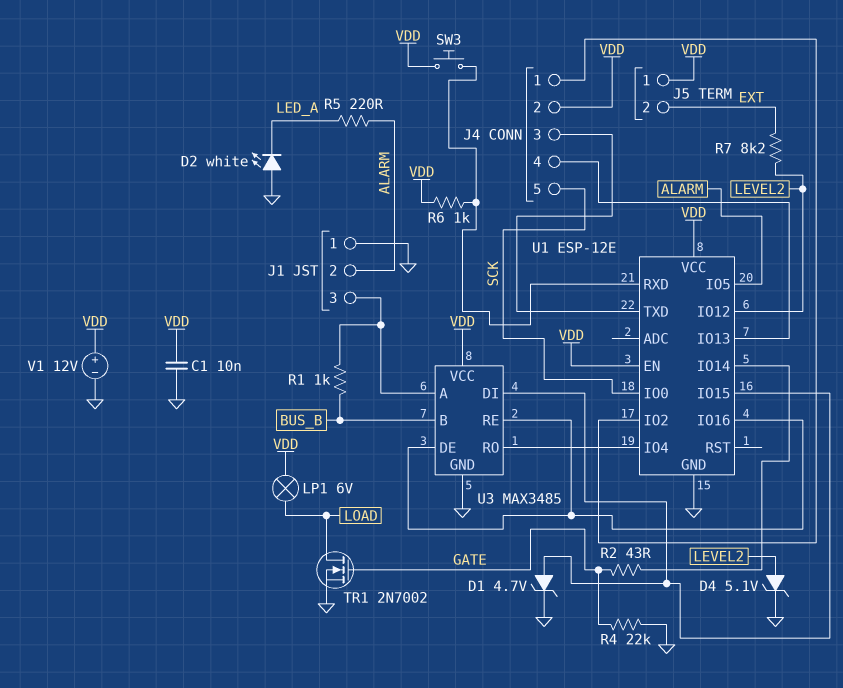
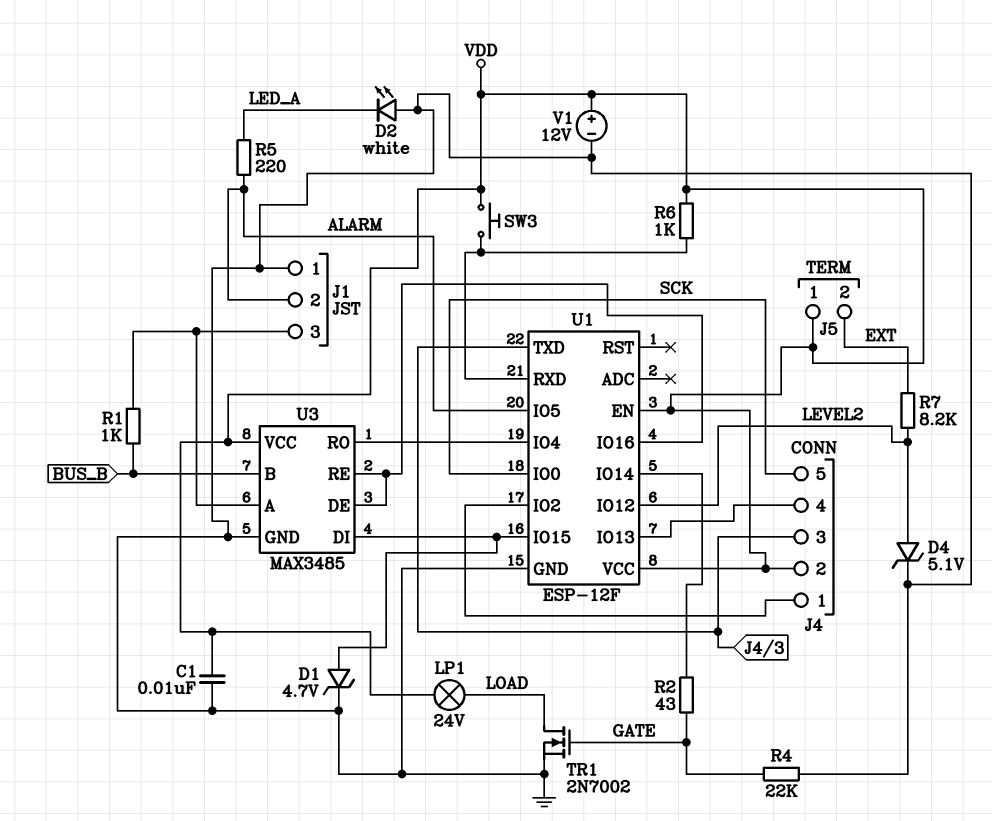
LP1: lamp 6V (LOAD, VDD) -> lamp 24V (LOAD, VDD)
U1: ESP-12E -> ESP-12F

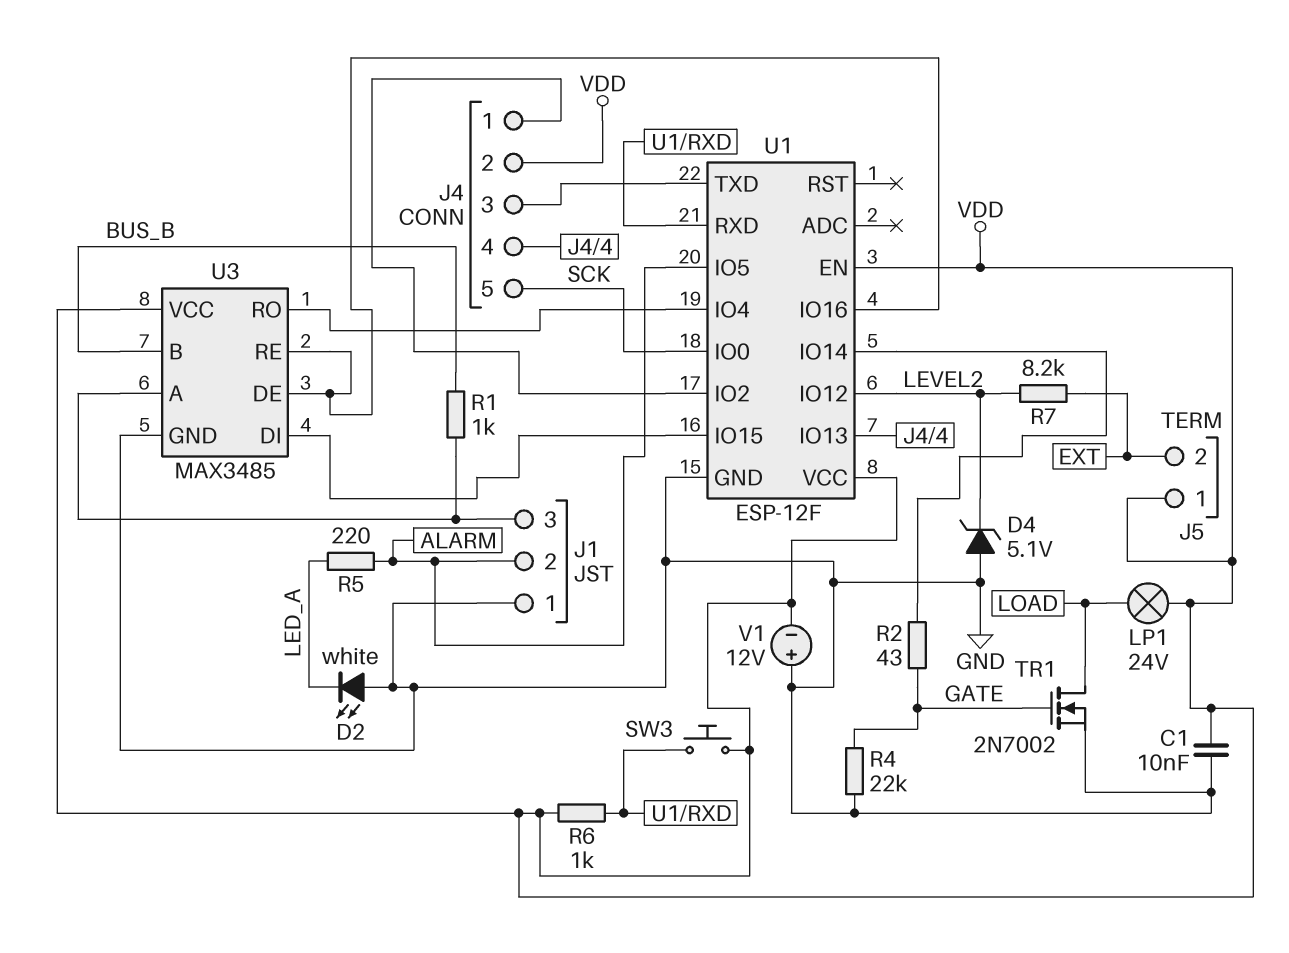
D1: zener 4.7V (A U1/IO15, K GND) -> none
D4: zener 5.1V (A LEVEL2, K GND) -> zener 5.1V (A GND, K LEVEL2)
V1: 12V (plus VDD, minus GND) -> 12V (plus GND, minus VDD)

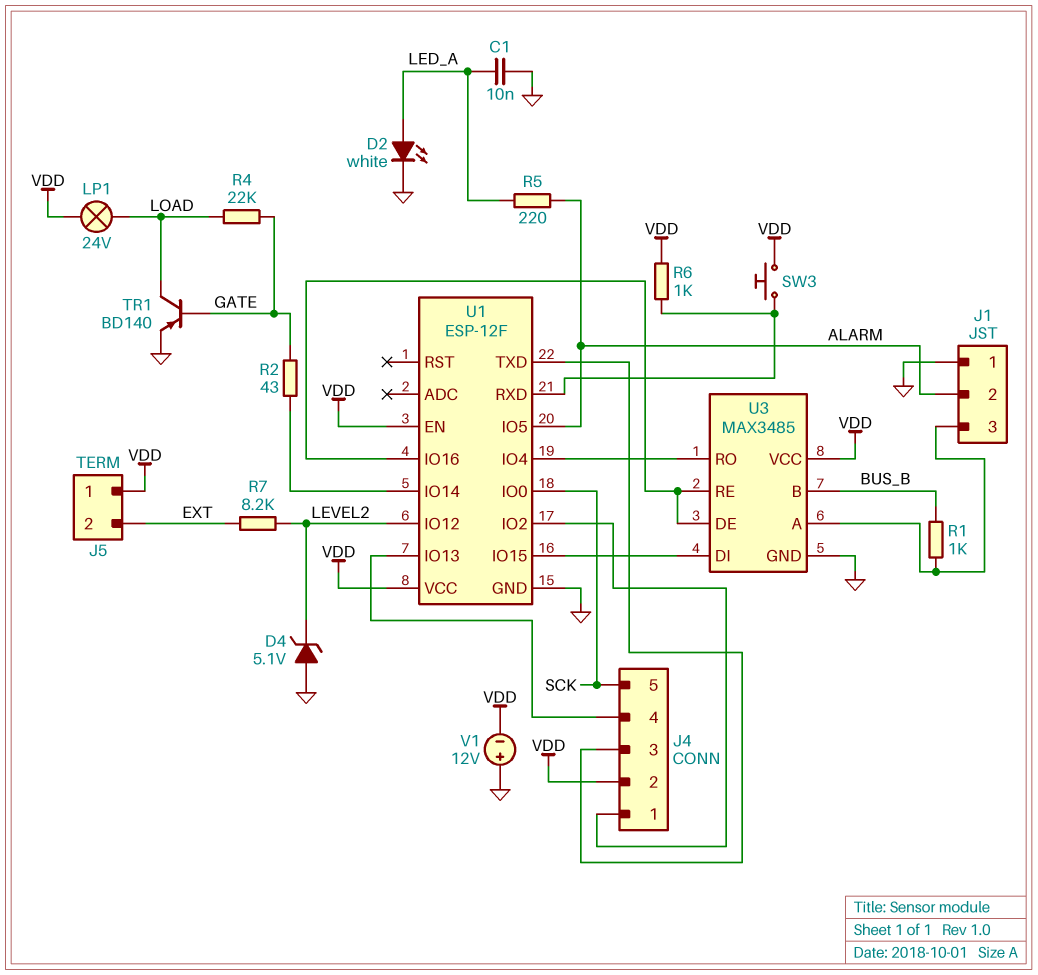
C1: 10nF (GND, VDD) -> 10nF (GND, LED_A)
D2: LED white (A GND, K LED_A) -> LED white (A LED_A, K GND)
R4: 22k (GATE, GND) -> 22k (GATE, LOAD)
TR1: NMOS 2N7002 (G GATE, D LOAD, S GND) -> PNP BD140 (B GATE, C LOAD, E GND)

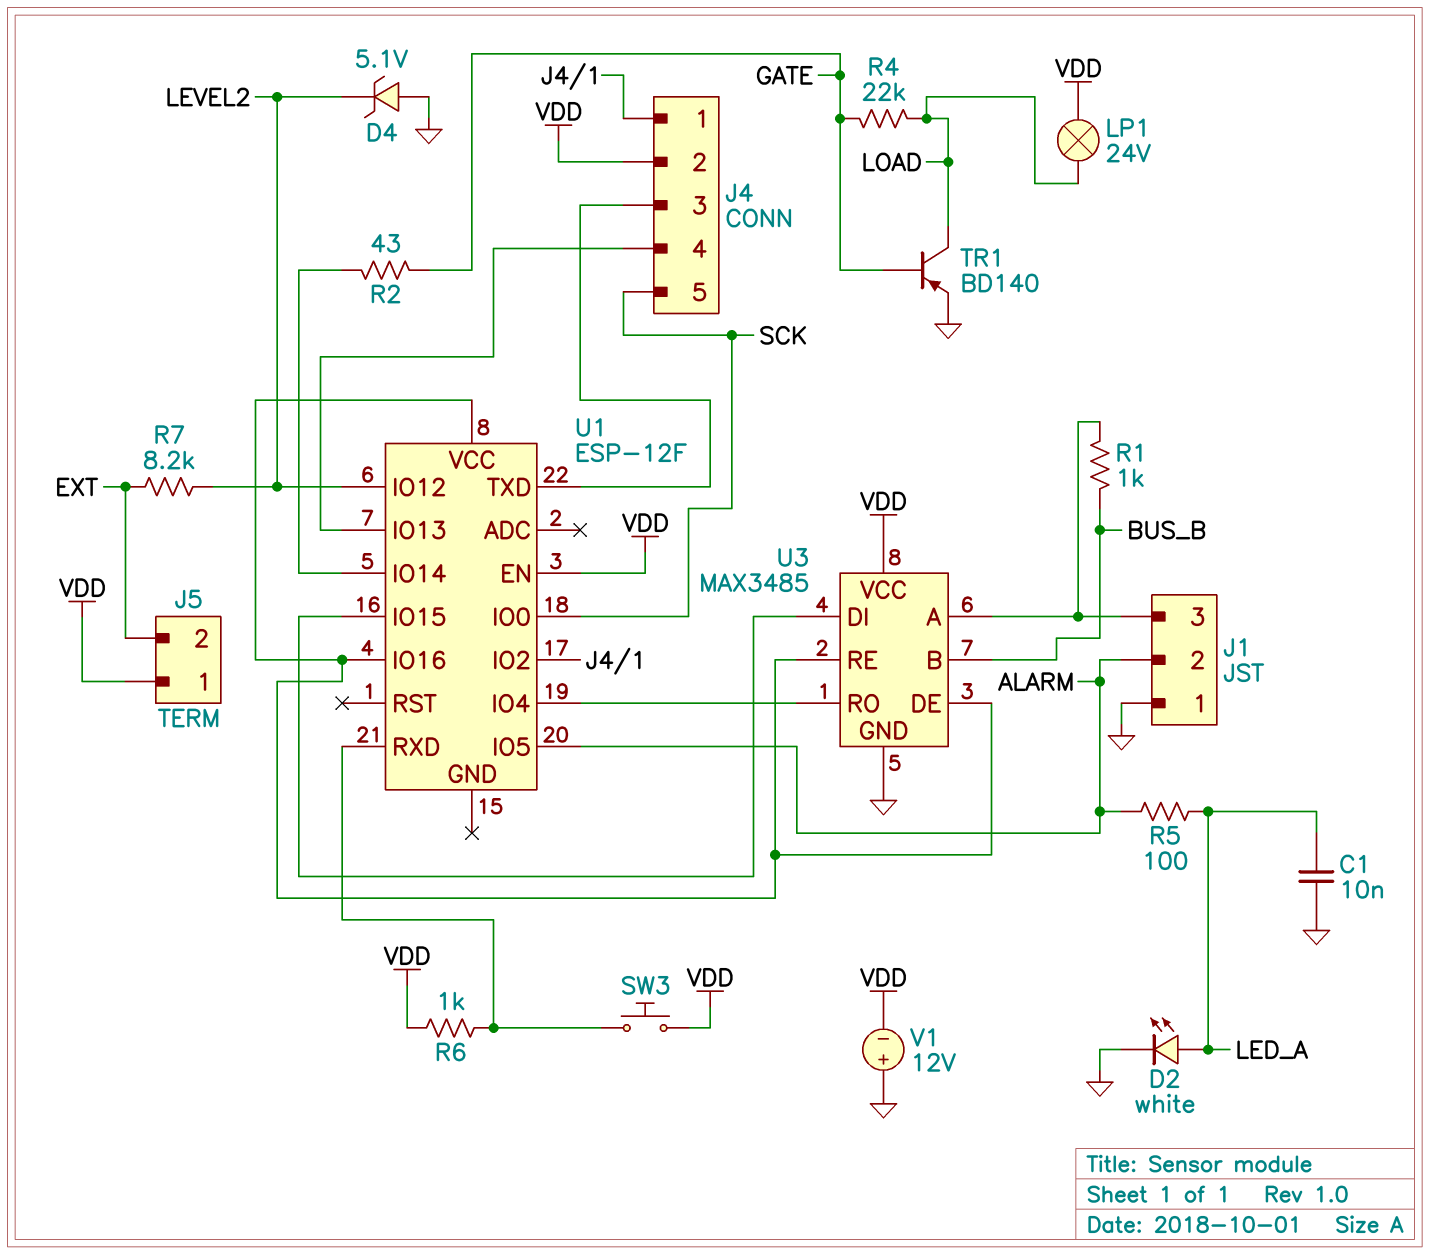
R5: 220 (ALARM, LED_A) -> 100 (ALARM, LED_A)
U1 pin GND: GND -> none
U1 pin VCC: VDD -> U1/IO16

